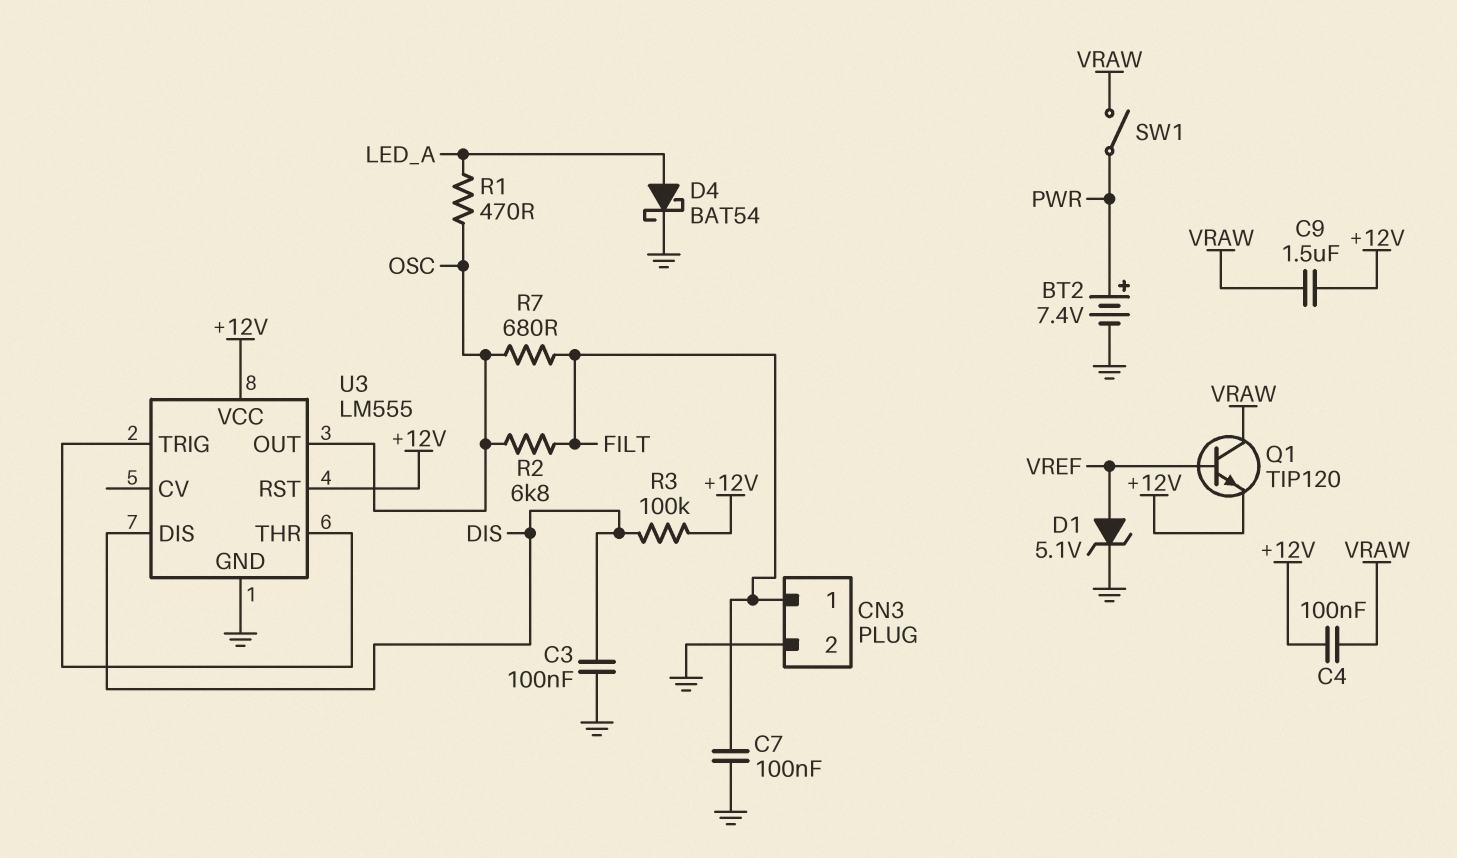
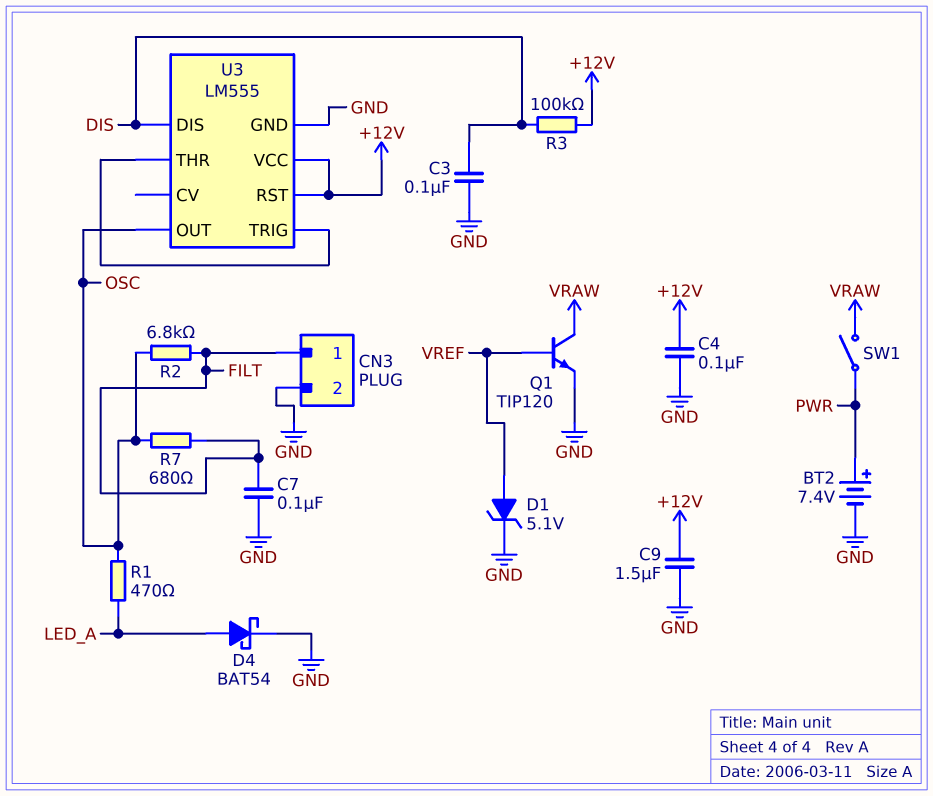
C4: 100nF (+12V, VRAW) -> 100nF (+12V, GND)
C9: 1.5uF (+12V, VRAW) -> 1.5uF (+12V, GND)
Q1: NPN TIP120 (B VREF, C VRAW, E +12V) -> NPN TIP120 (B VREF, C VRAW, E GND)

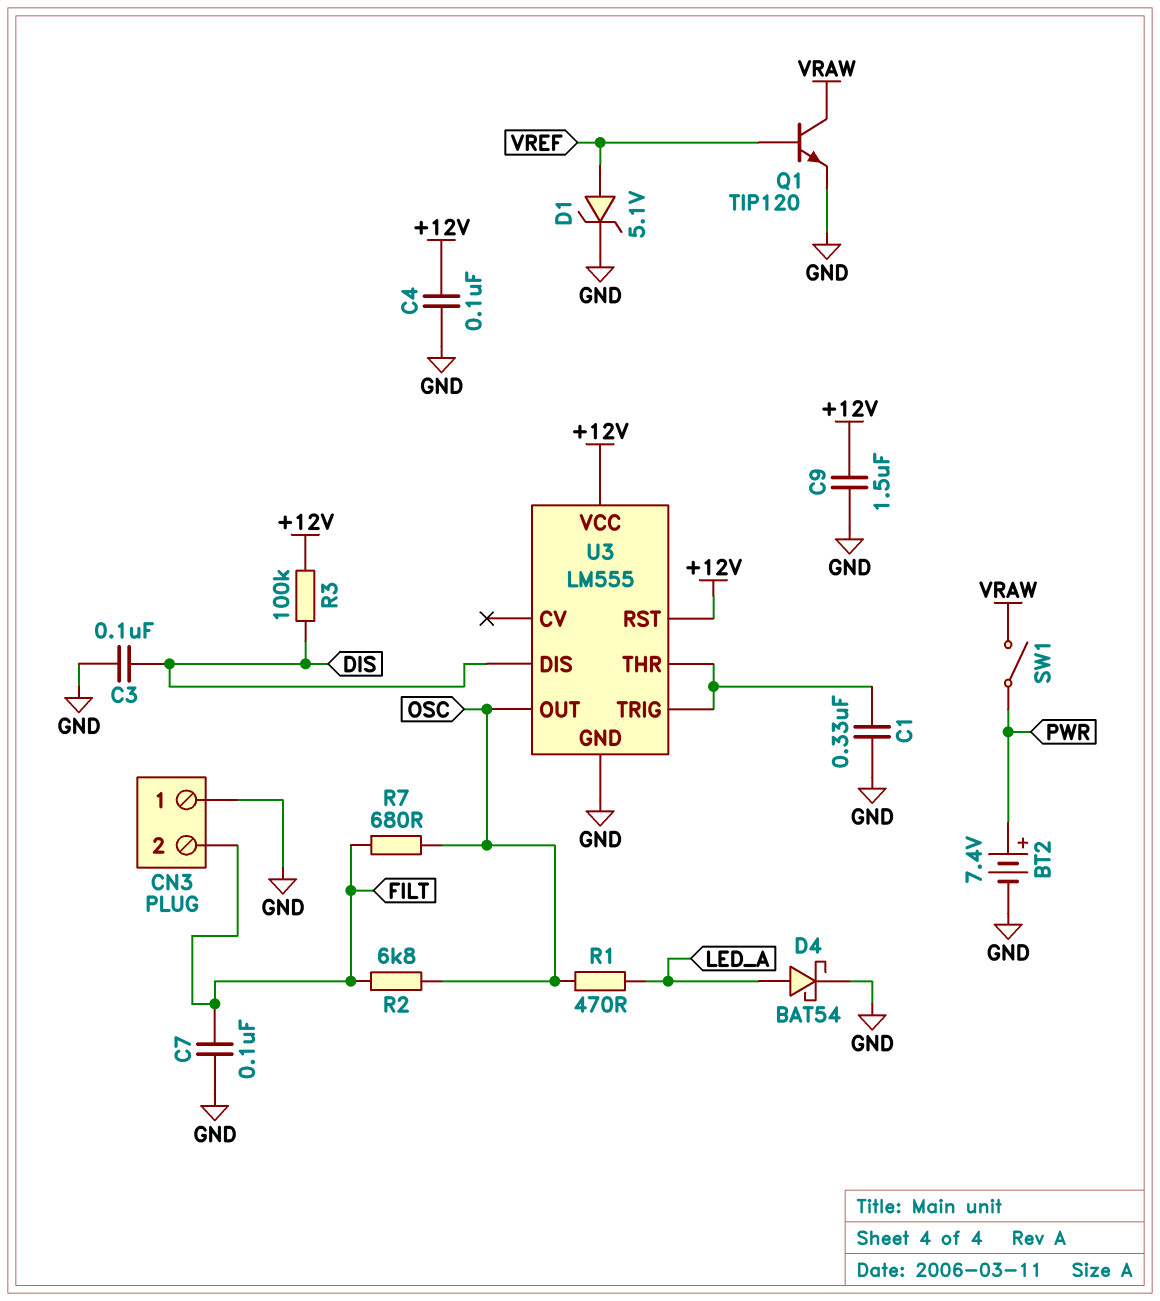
C1: none -> 330nF (GND, U3/THR)
CN3 pin 1: FILT -> GND
CN3 pin 2: GND -> FILT

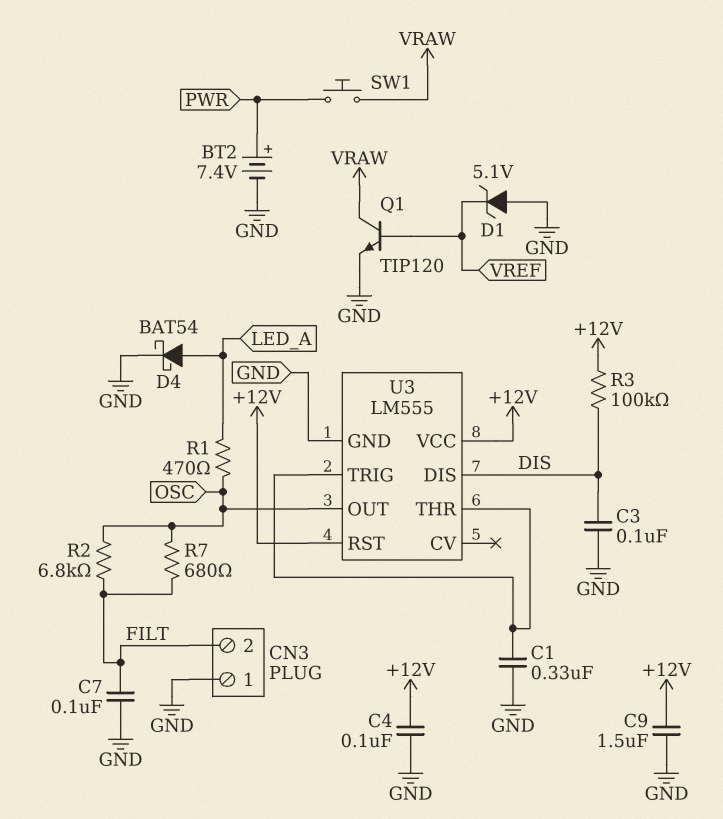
D1: zener 5.1V (A VREF, K GND) -> zener 5.1V (A GND, K VREF)
SW1: switch (PWR, VRAW) -> button (PWR, VRAW)

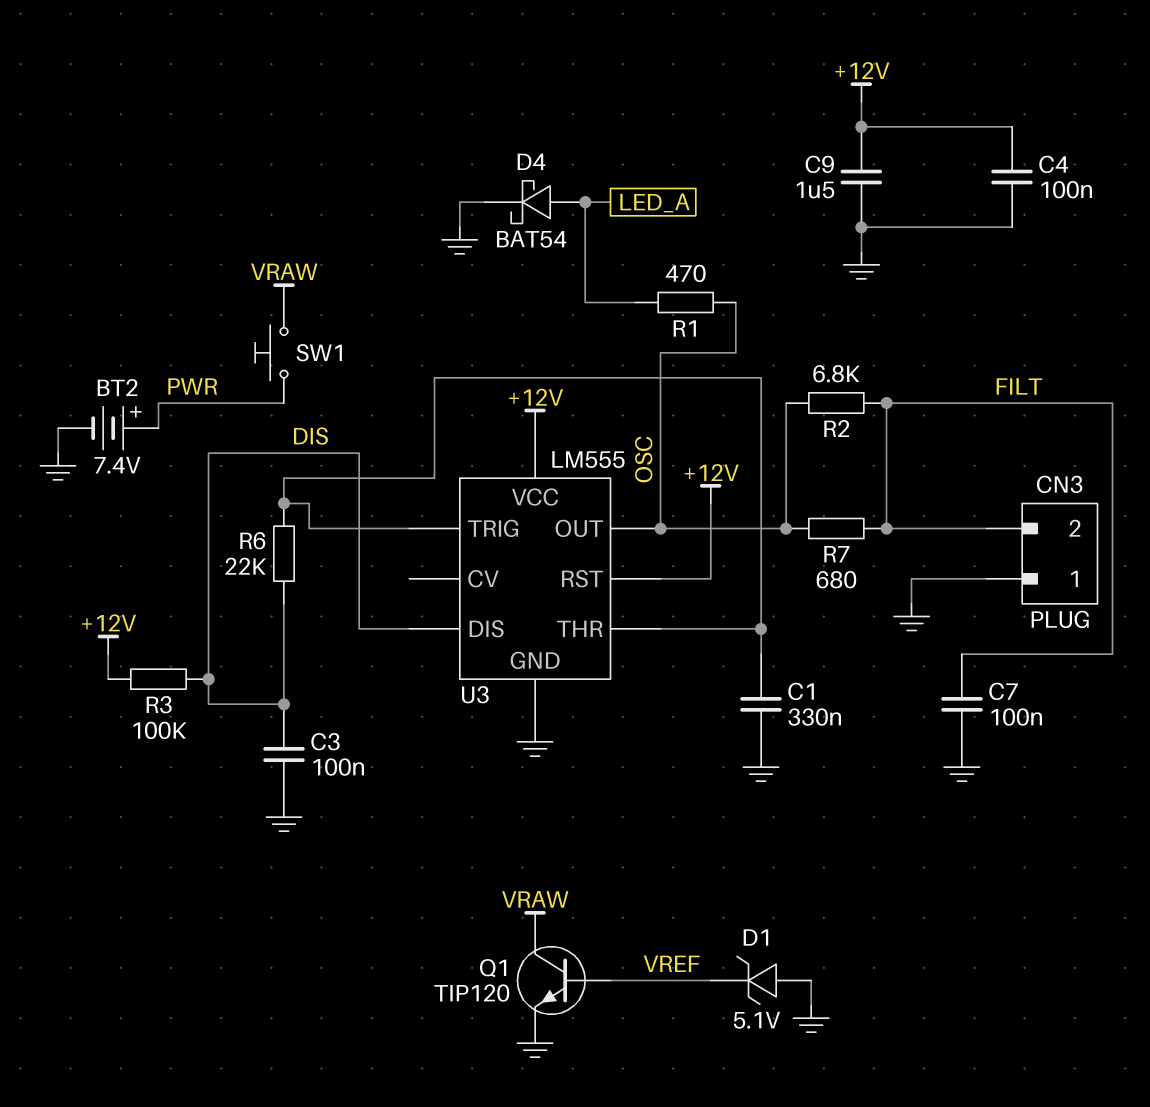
R6: none -> 22k (DIS, U3/THR)

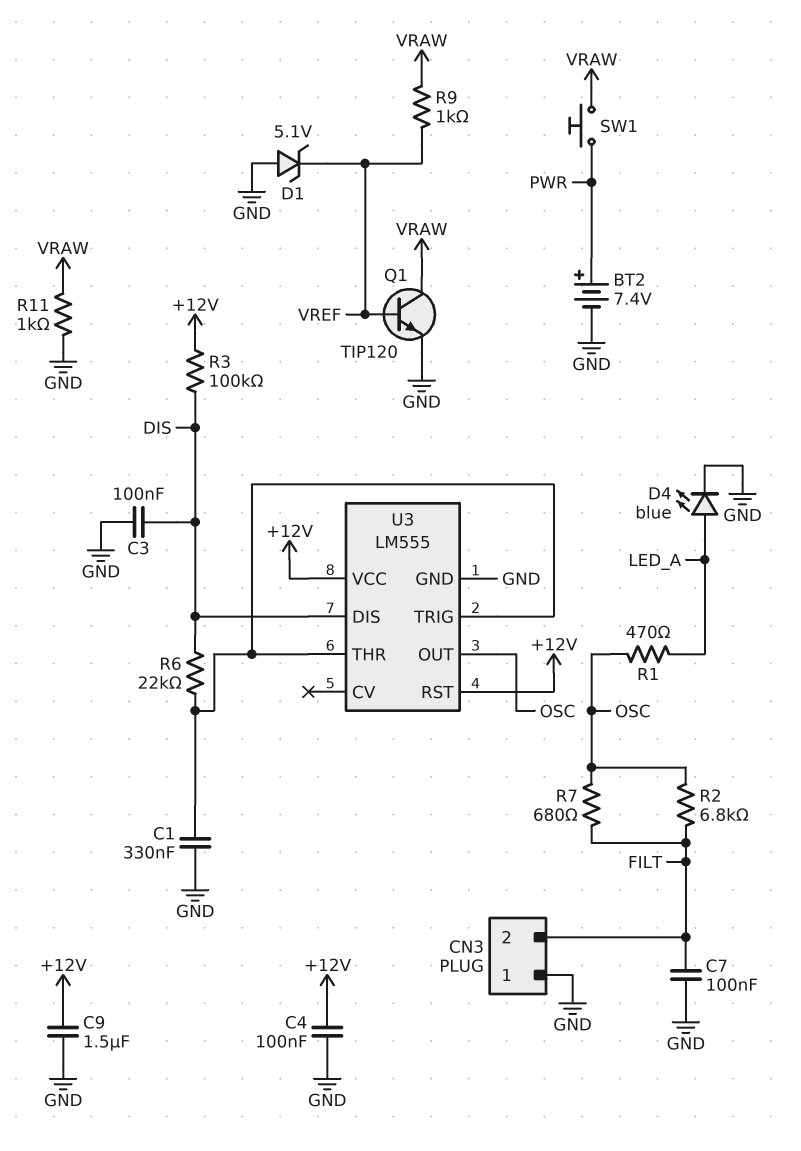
D4: schottky BAT54 (A LED_A, K GND) -> LED blue (A LED_A, K GND)
R9: none -> 1k (VRAW, VREF)
R11: none -> 1k (GND, VRAW)

